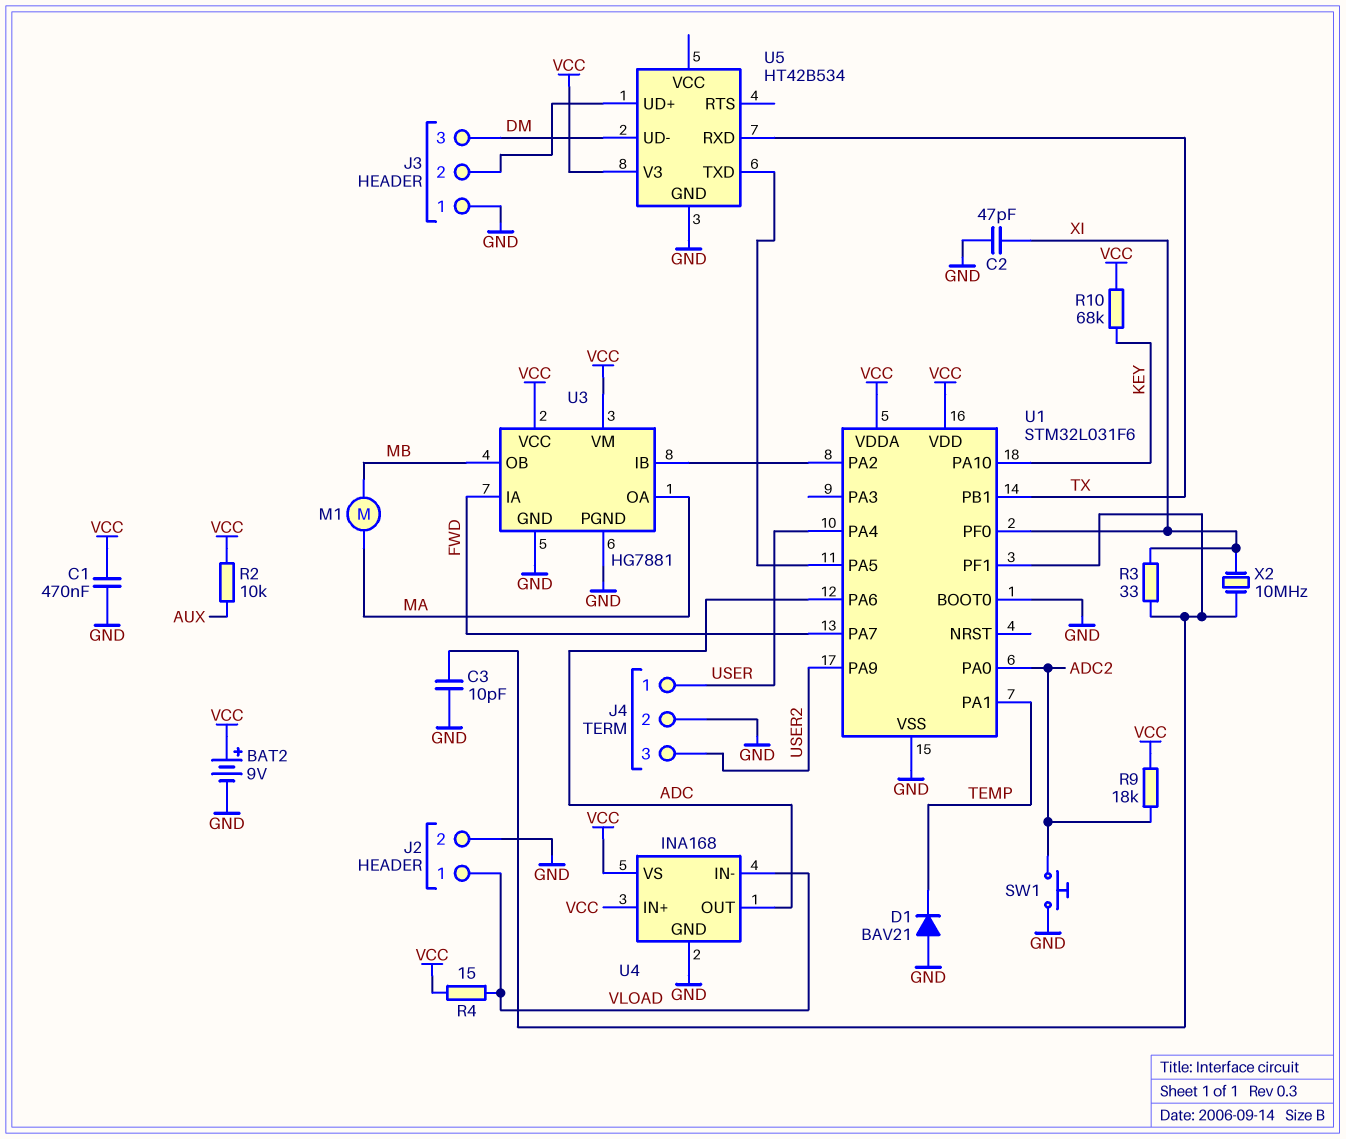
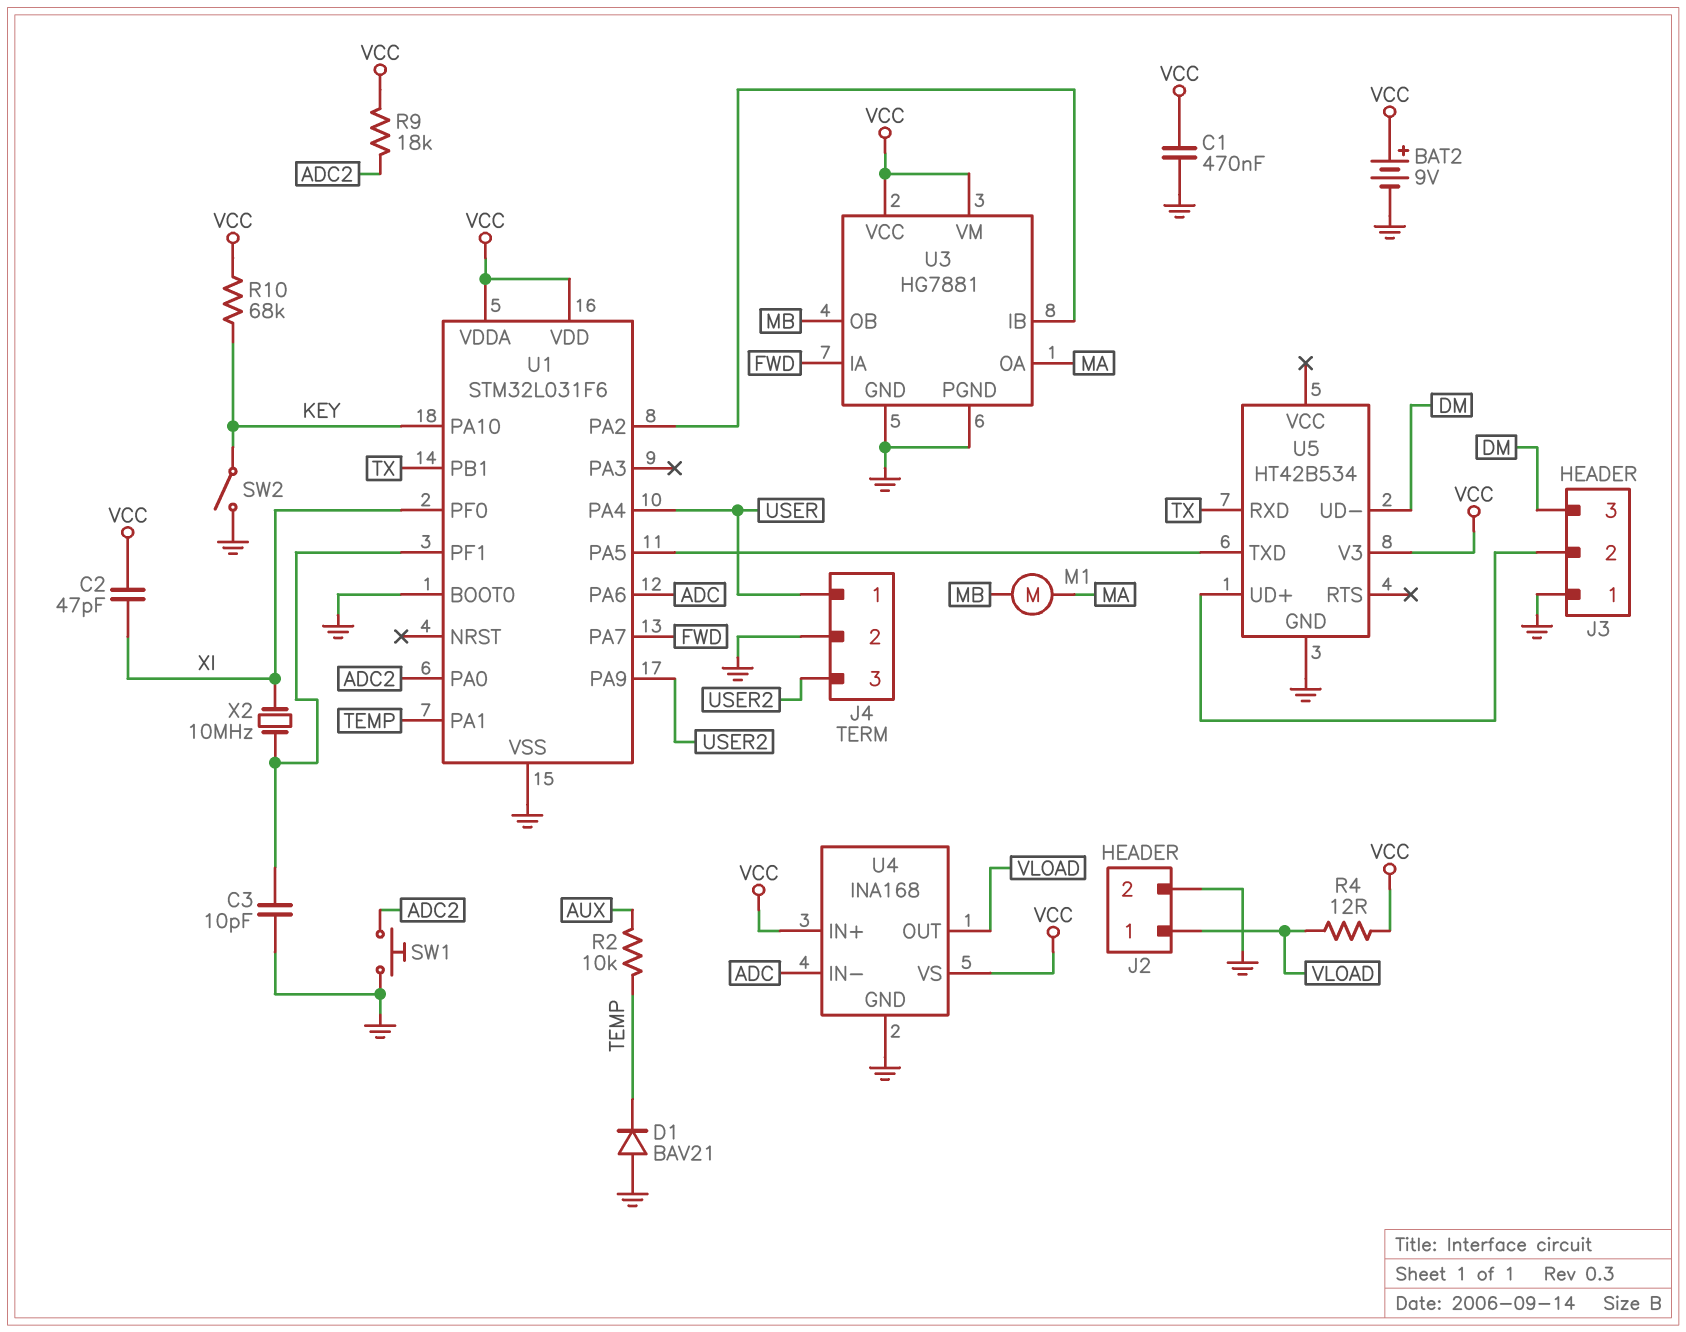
C2: 47pF (GND, XI) -> 47pF (VCC, XI)
R2: 10k (AUX, VCC) -> 10k (AUX, TEMP)
R3: 33 (U1/PF1, XI) -> none
R4: 15 (VCC, VLOAD) -> 12 (VCC, VLOAD)
SW2: none -> switch (GND, KEY)
U4 pin IN-: VLOAD -> ADC
U4 pin OUT: ADC -> VLOAD

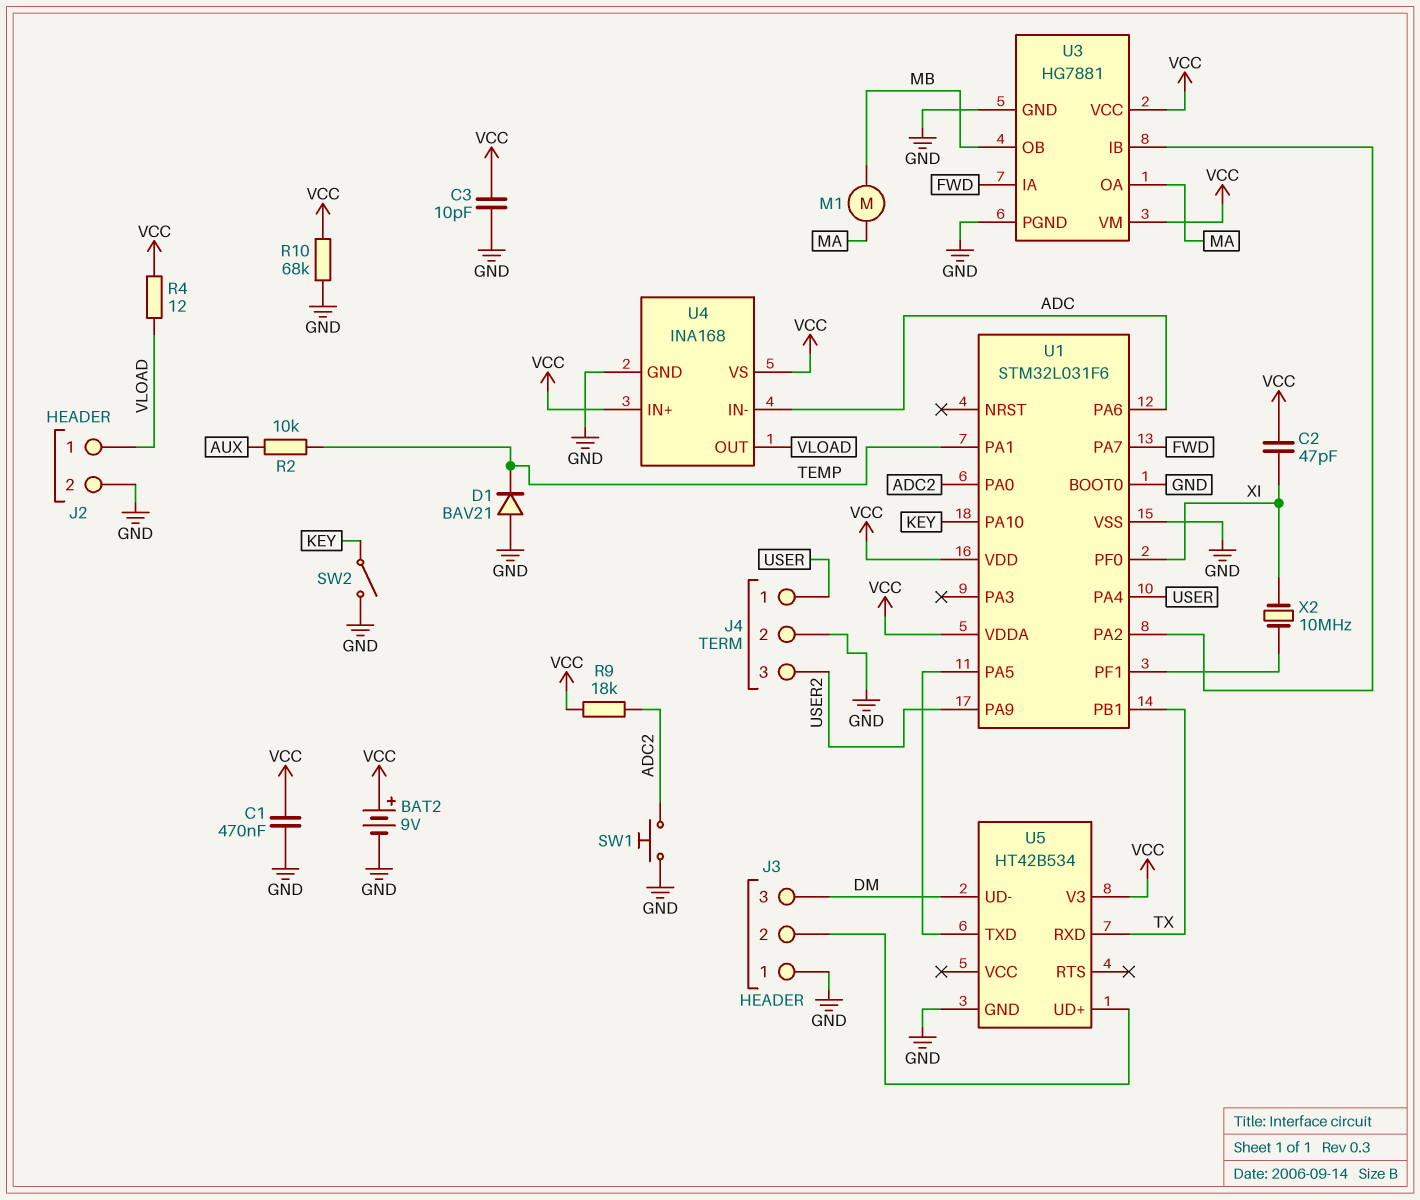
C3: 10pF (GND, U1/PF1) -> 10pF (GND, VCC)
R10: 68k (KEY, VCC) -> 68k (GND, VCC)

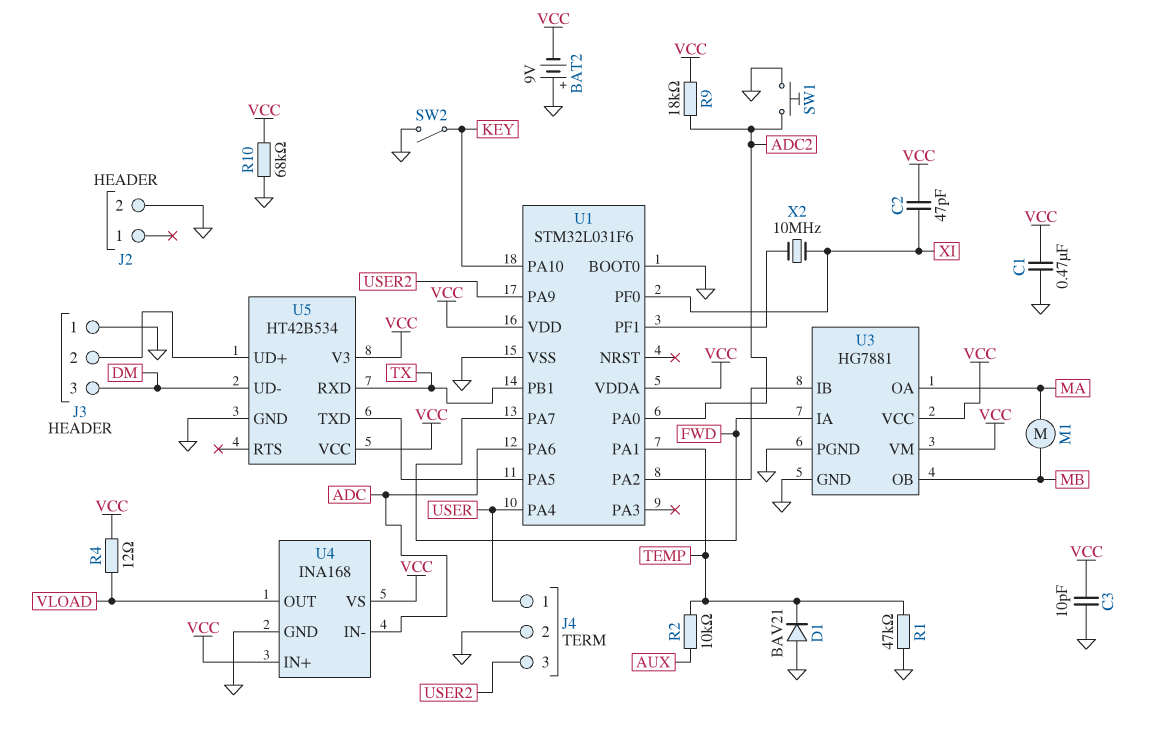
BAT2: 9V (plus VCC, minus GND) -> 9V (plus GND, minus VCC)
J2 pin 1: VLOAD -> none
R1: none -> 47k (GND, TEMP)
U5 pin VCC: none -> VCC

